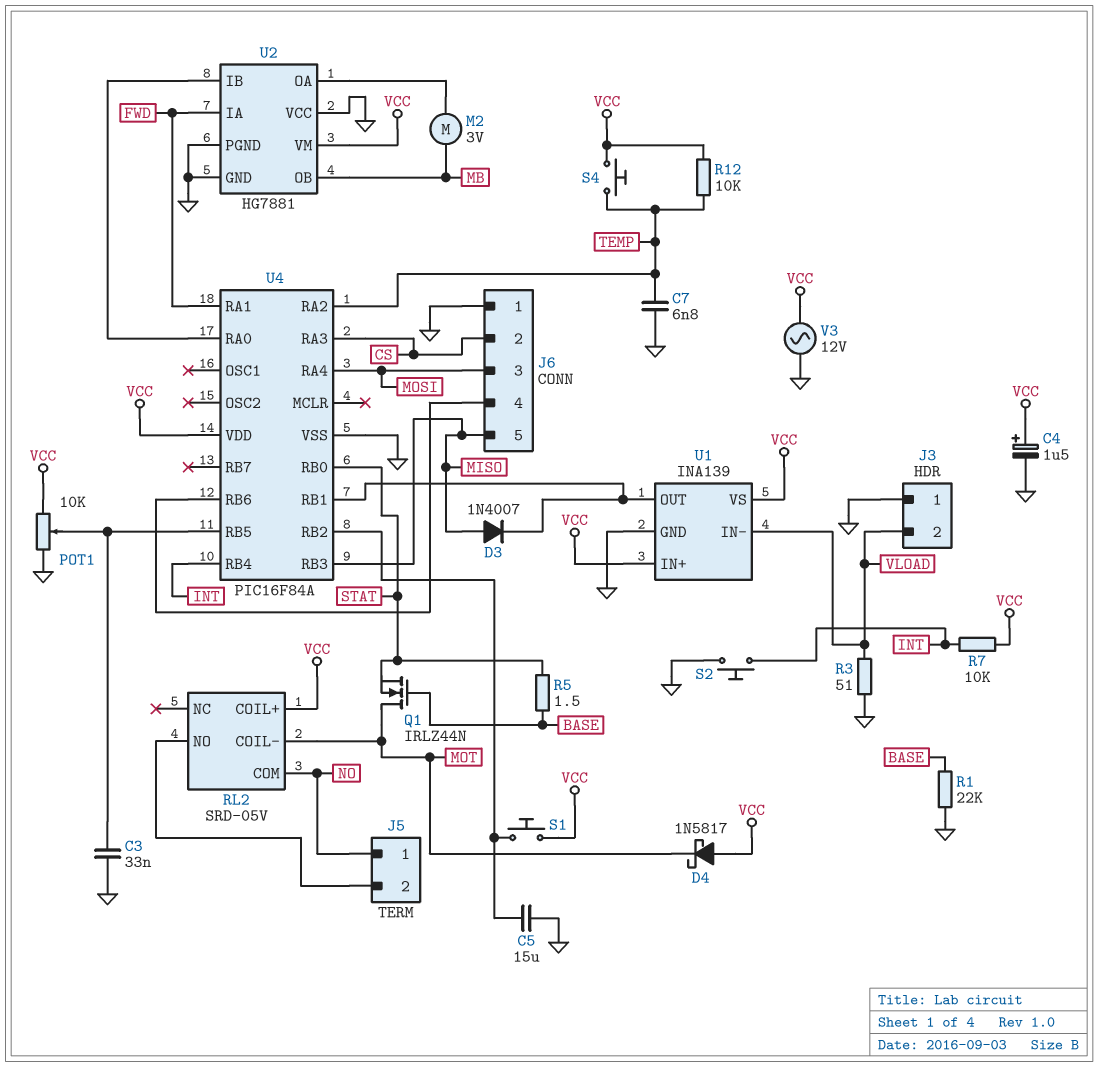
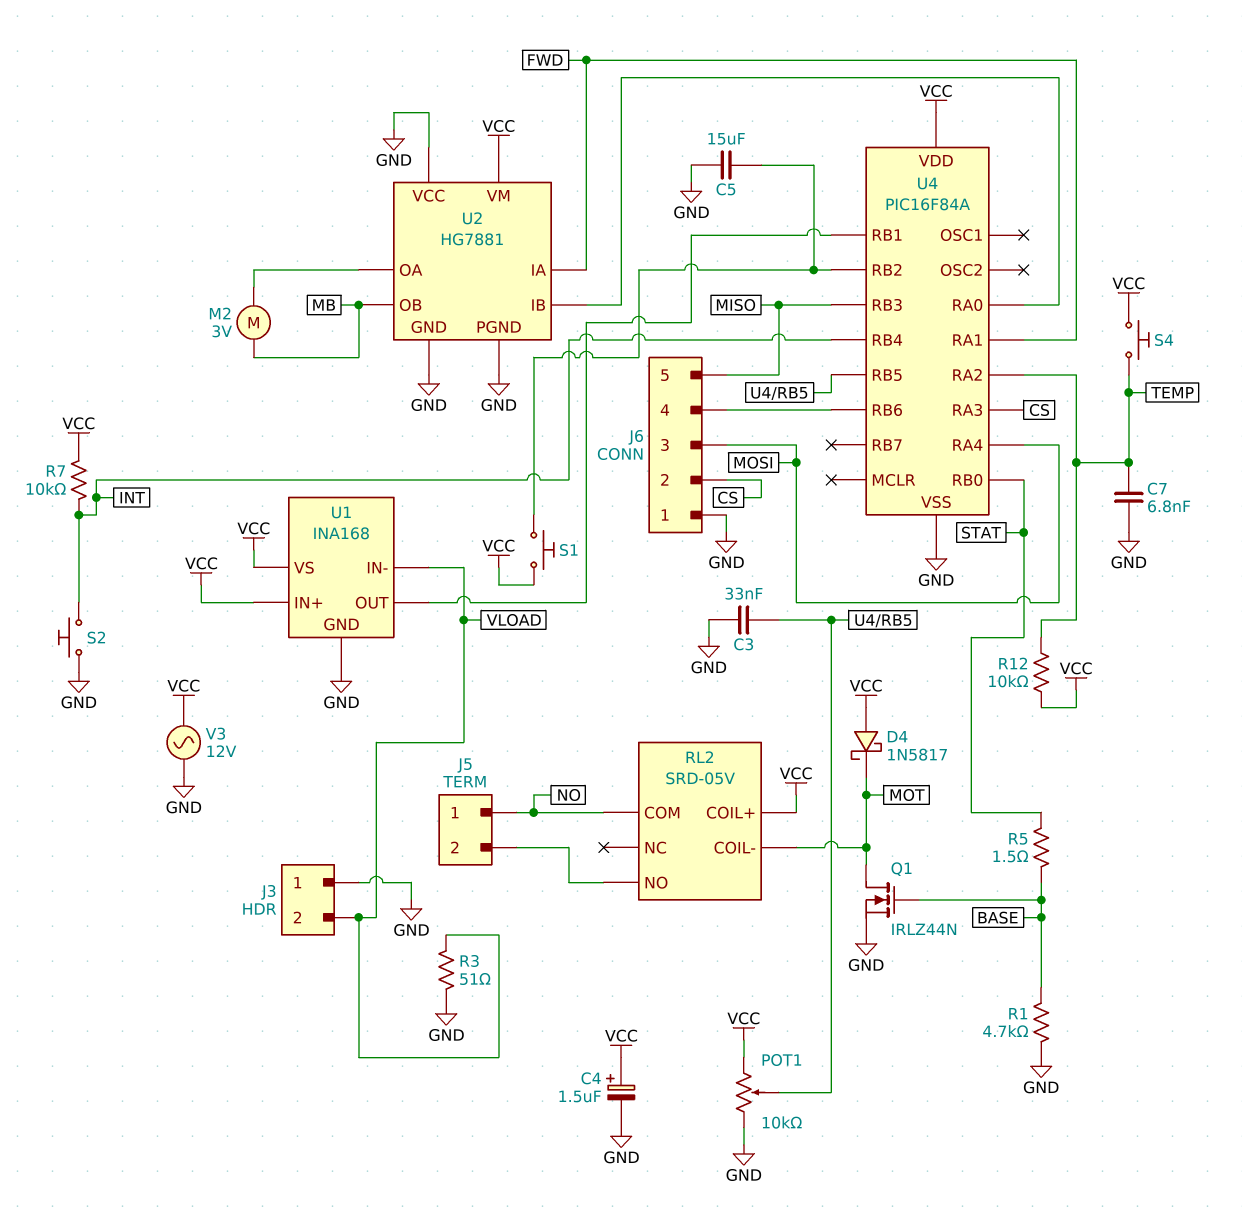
D3: diode 1N4007 (A MISO, K U1/OUT) -> none
Q1: NMOS IRLZ44N (G BASE, D MOT, S STAT) -> NMOS IRLZ44N (G BASE, D MOT, S GND)
R1: 22k (BASE, GND) -> 4.7k (BASE, GND)
U1: INA139 -> INA168

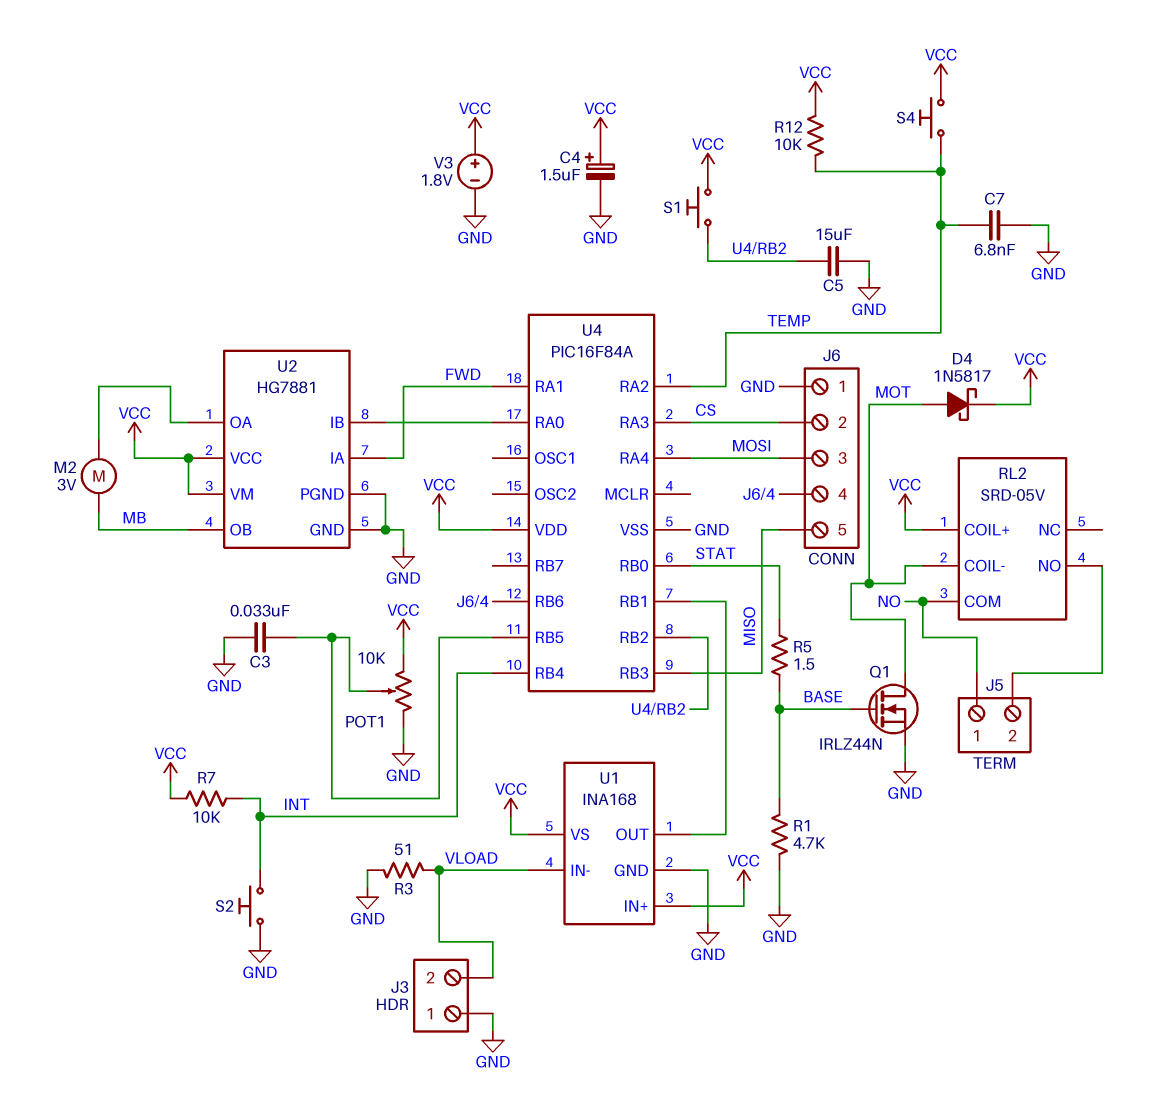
D4: schottky 1N5817 (A VCC, K MOT) -> schottky 1N5817 (A MOT, K VCC)
U2 pin VCC: GND -> VCC
V3: AC 12V (GND, VCC) -> 1.8V (plus VCC, minus GND)

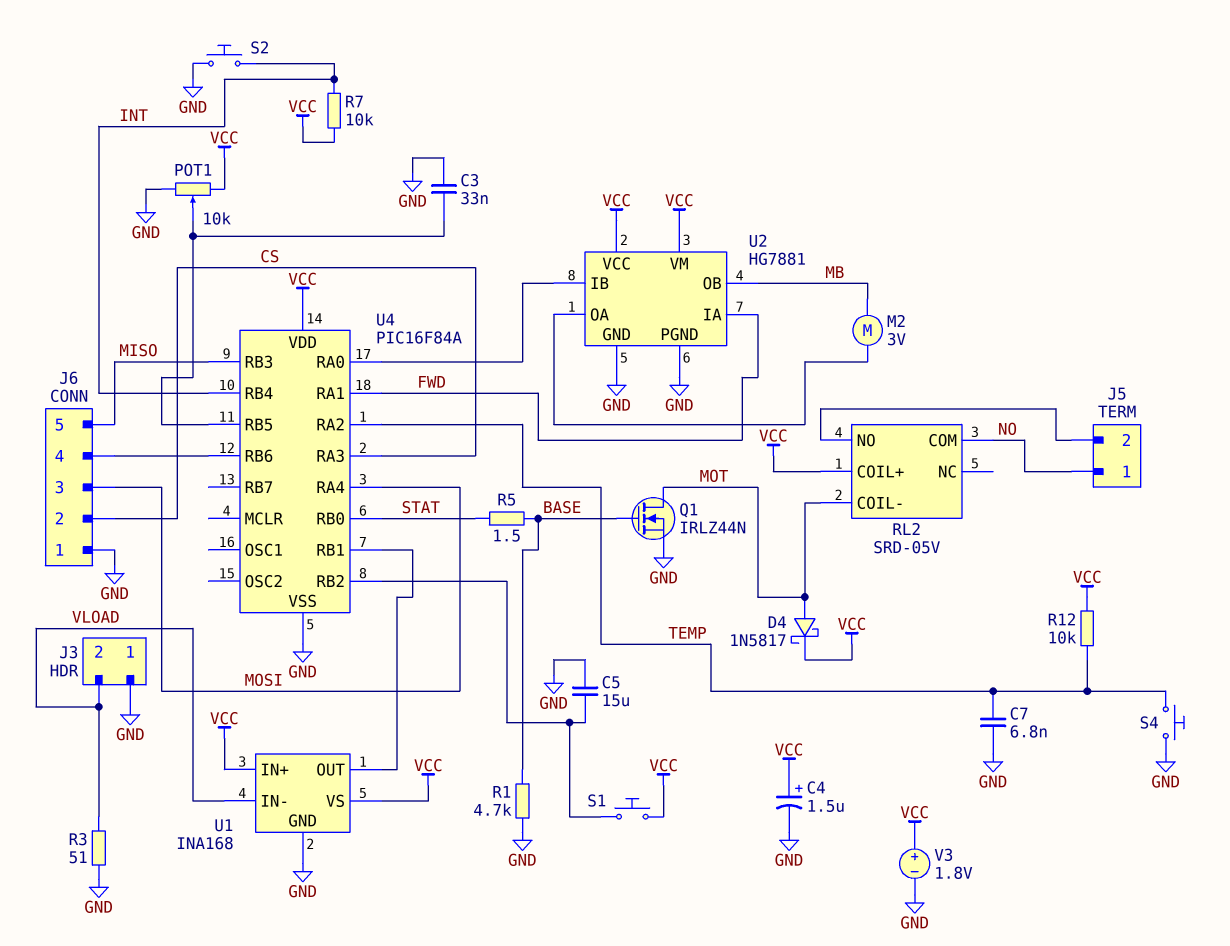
S4: button (TEMP, VCC) -> button (GND, TEMP)

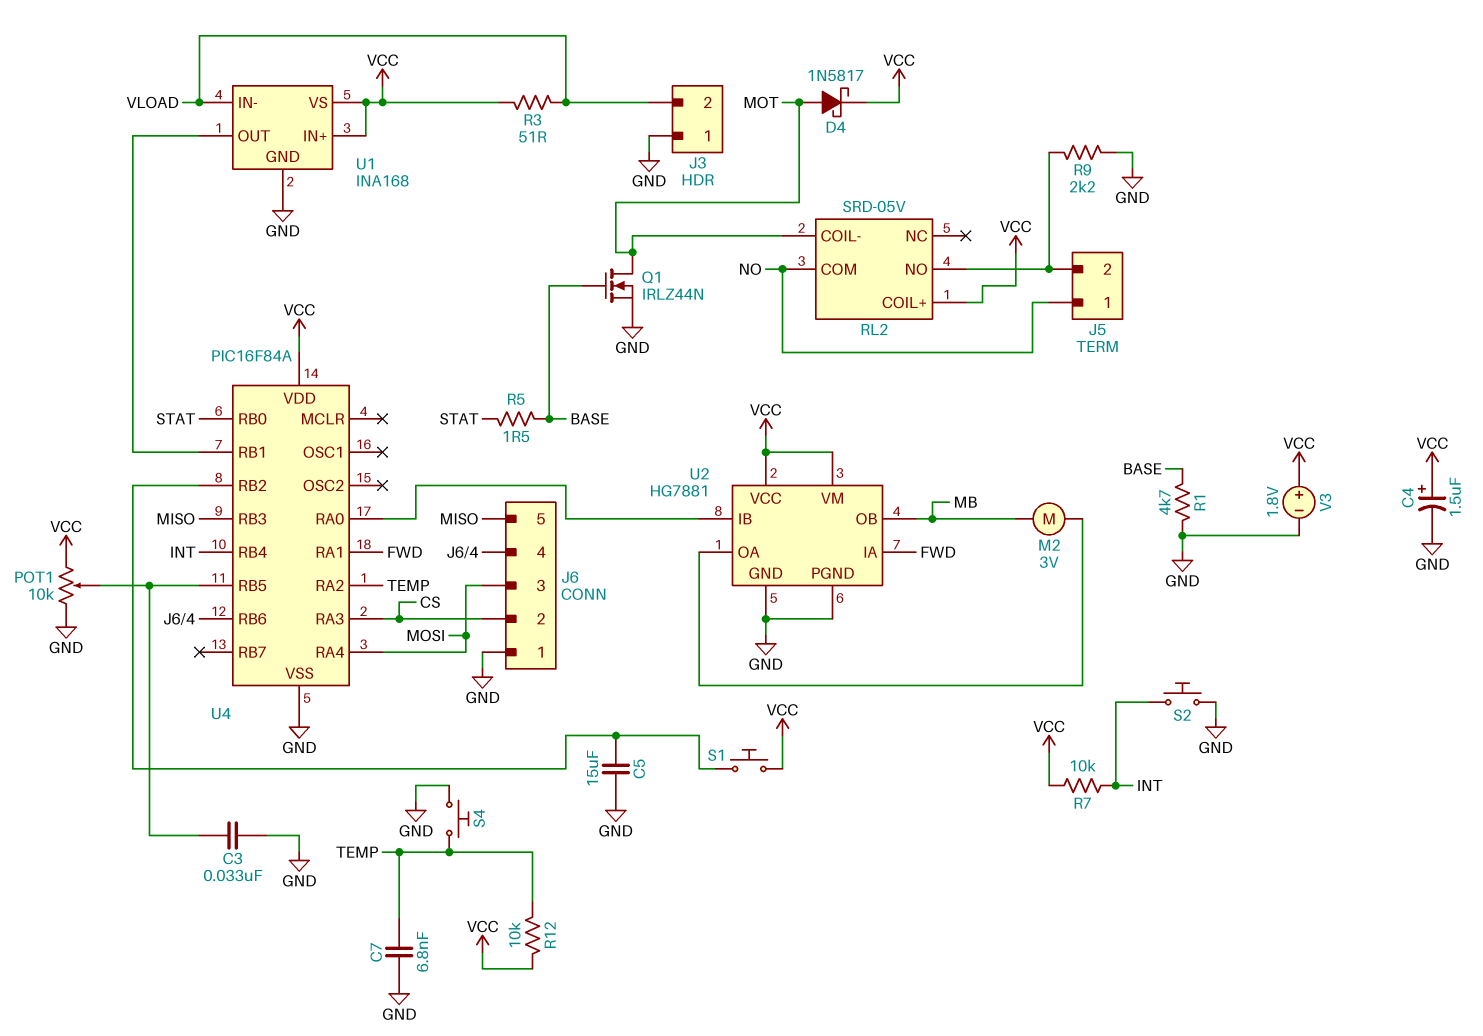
R3: 51 (GND, VLOAD) -> 51 (VCC, VLOAD)
R9: none -> 2.2k (GND, J5/2)

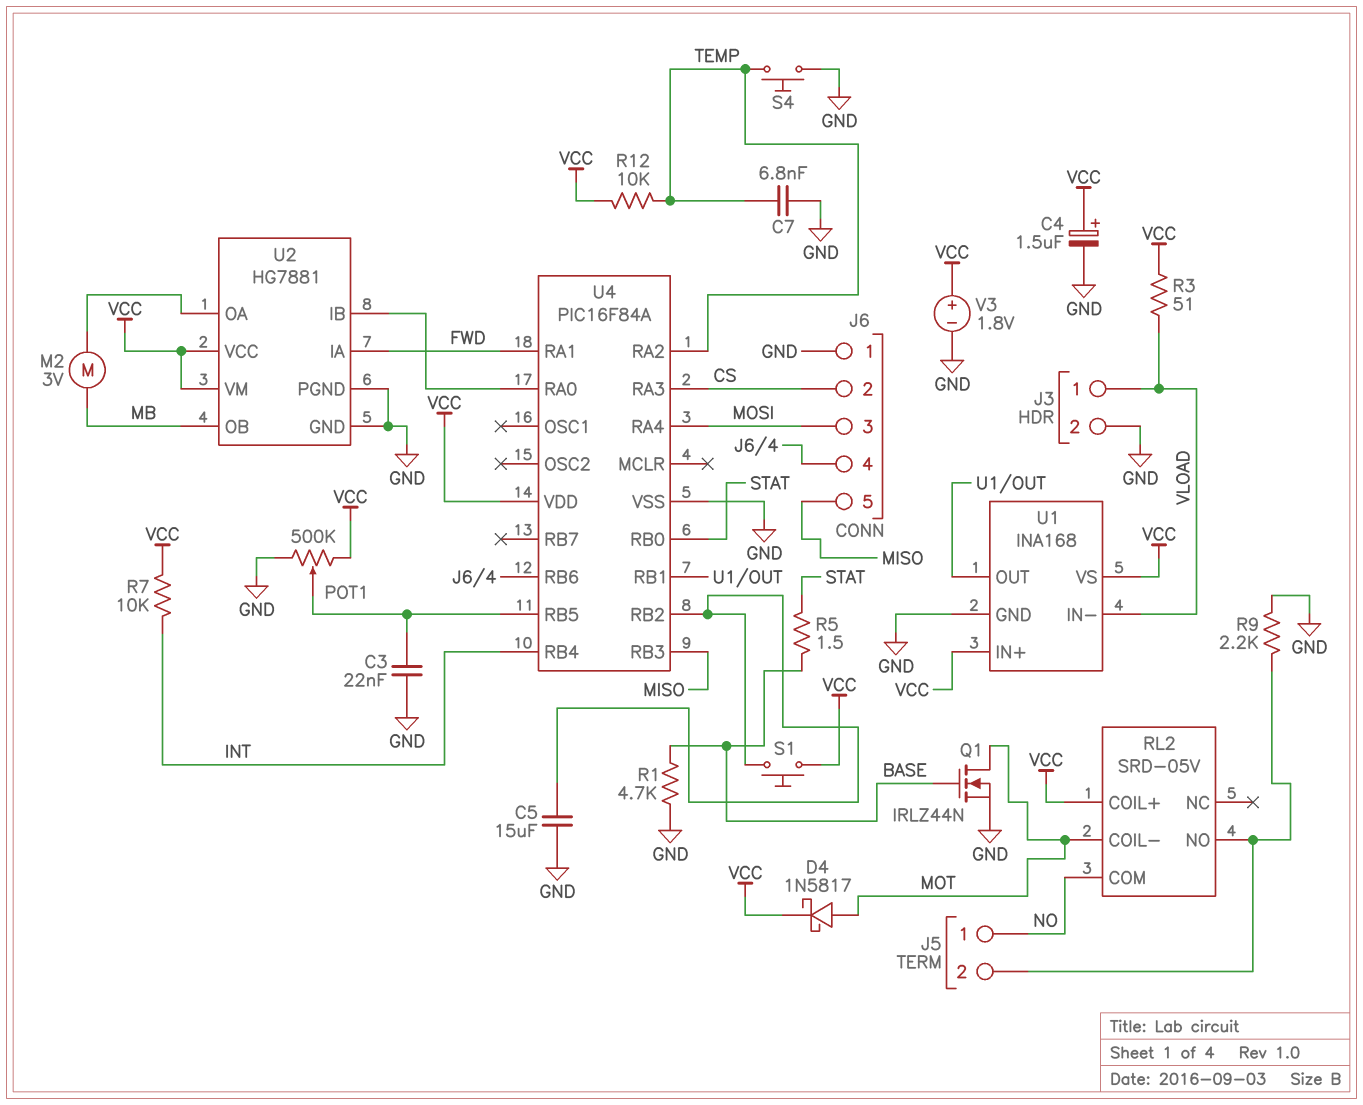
C3: 33nF (GND, U4/RB5) -> 22nF (GND, U4/RB5)
J3 pin 1: GND -> VLOAD
J3 pin 2: VLOAD -> GND
POT1: 10k (GND, VCC, wiper U4/RB5) -> 500k (GND, VCC, wiper U4/RB5)
S2: button (GND, INT) -> none

